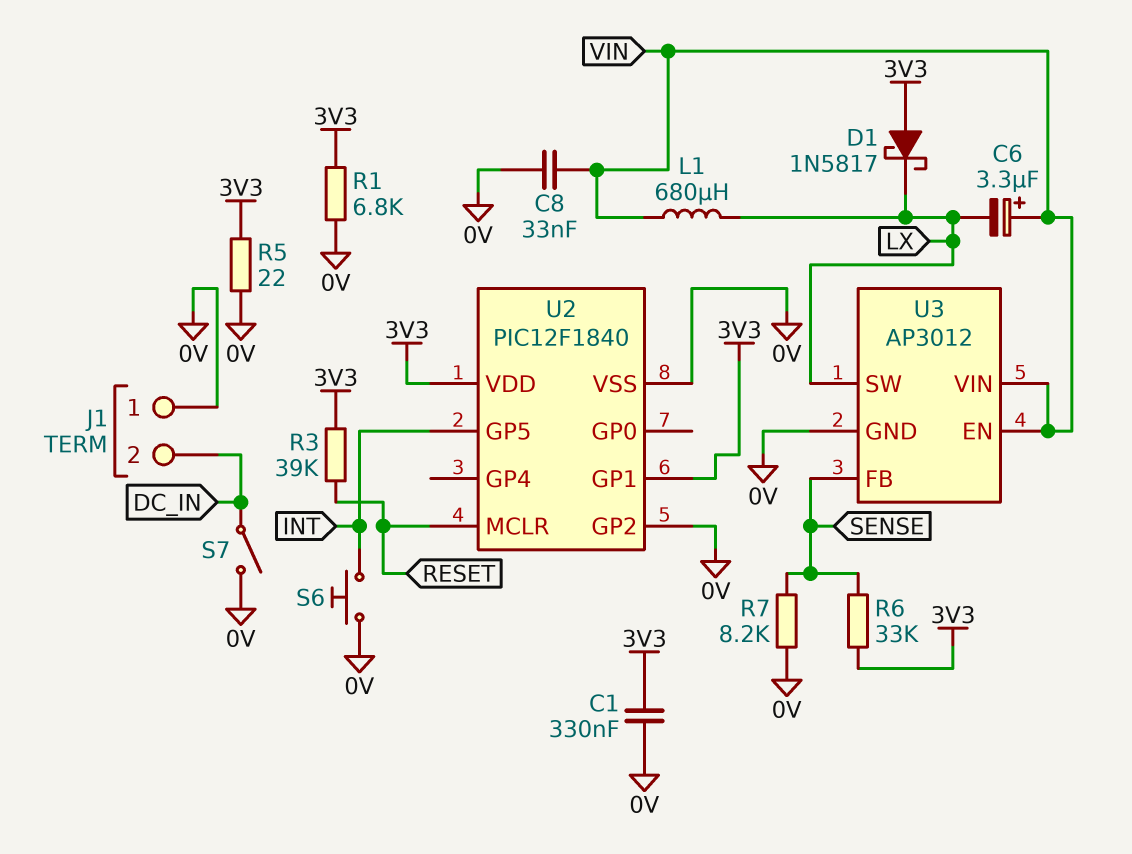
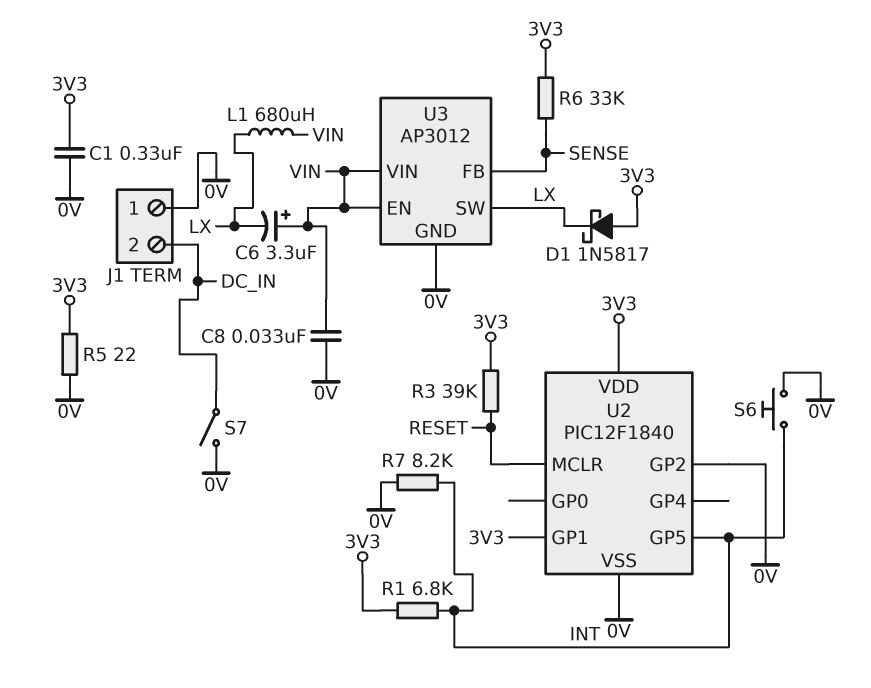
R1: 6.8k (0V, 3V3) -> 6.8k (3V3, INT)
R7: 8.2k (0V, SENSE) -> 8.2k (0V, INT)

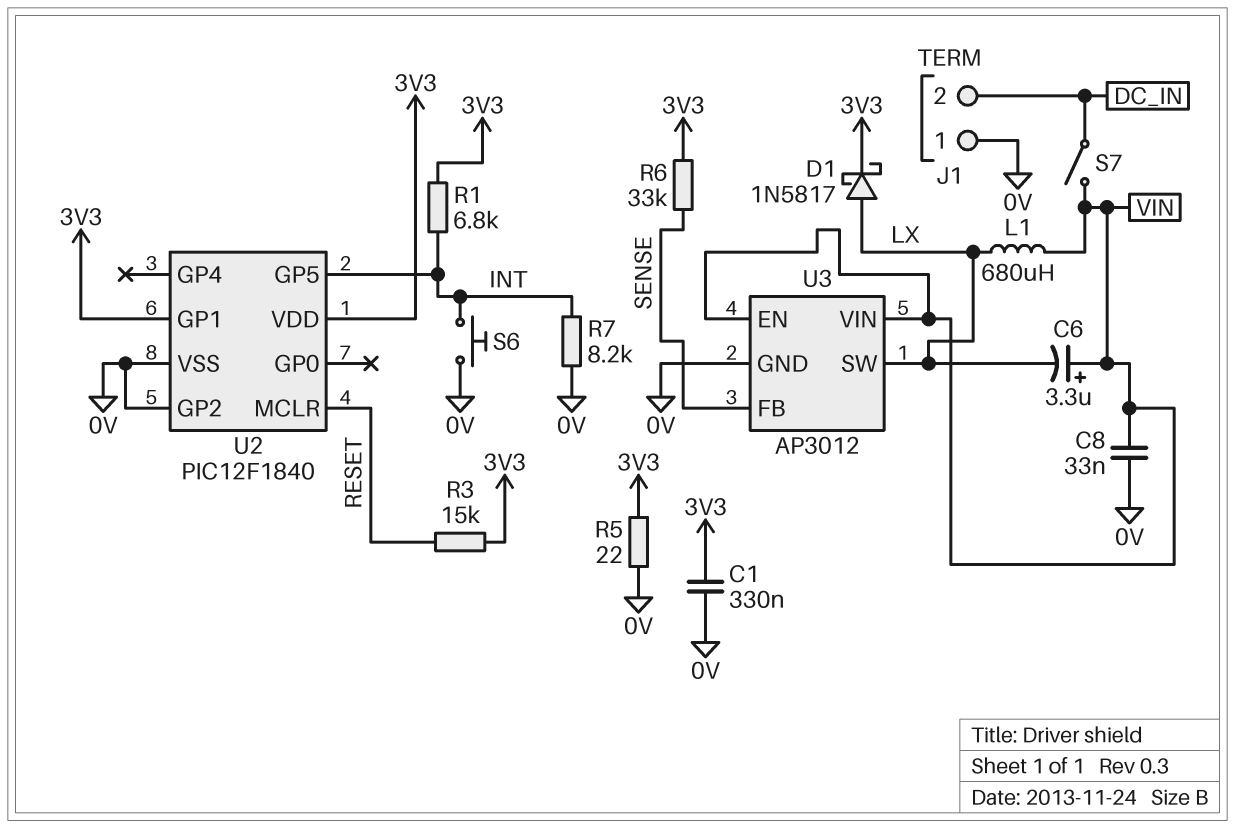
D1: schottky 1N5817 (A 3V3, K LX) -> schottky 1N5817 (A LX, K 3V3)
R3: 39k (3V3, RESET) -> 15k (3V3, RESET)
S7: switch (0V, DC_IN) -> switch (DC_IN, VIN)

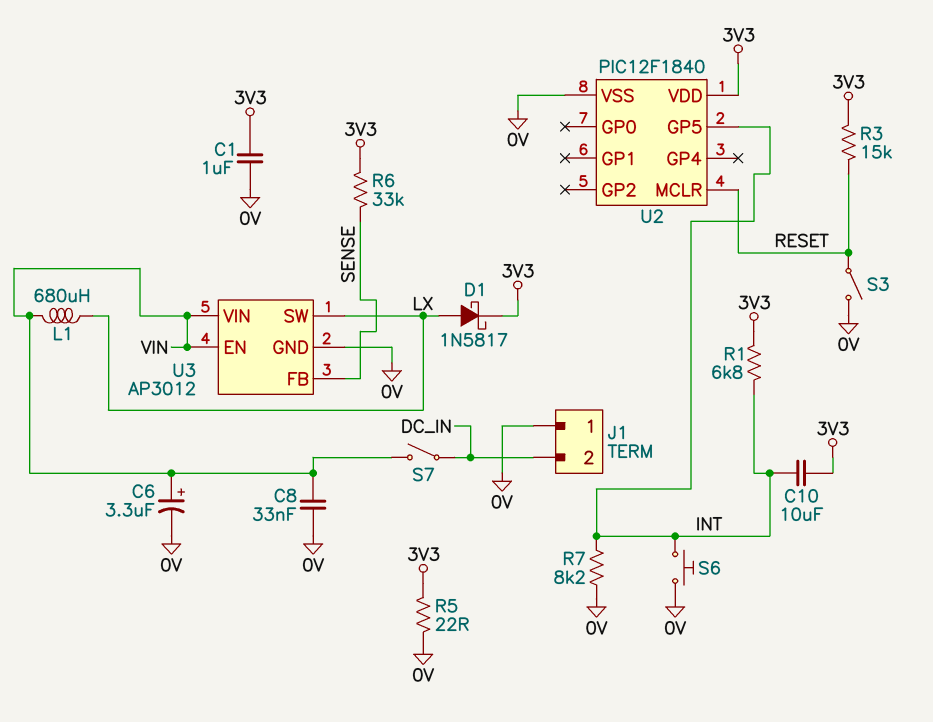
C1: 330nF (0V, 3V3) -> 1uF (0V, 3V3)
C6: 3.3uF (plus VIN, minus LX) -> 3.3uF (plus VIN, minus 0V)
C10: none -> 10uF (3V3, INT)
S3: none -> switch (0V, RESET)
U2 pin GP1: 3V3 -> none
U2 pin GP2: 0V -> none

